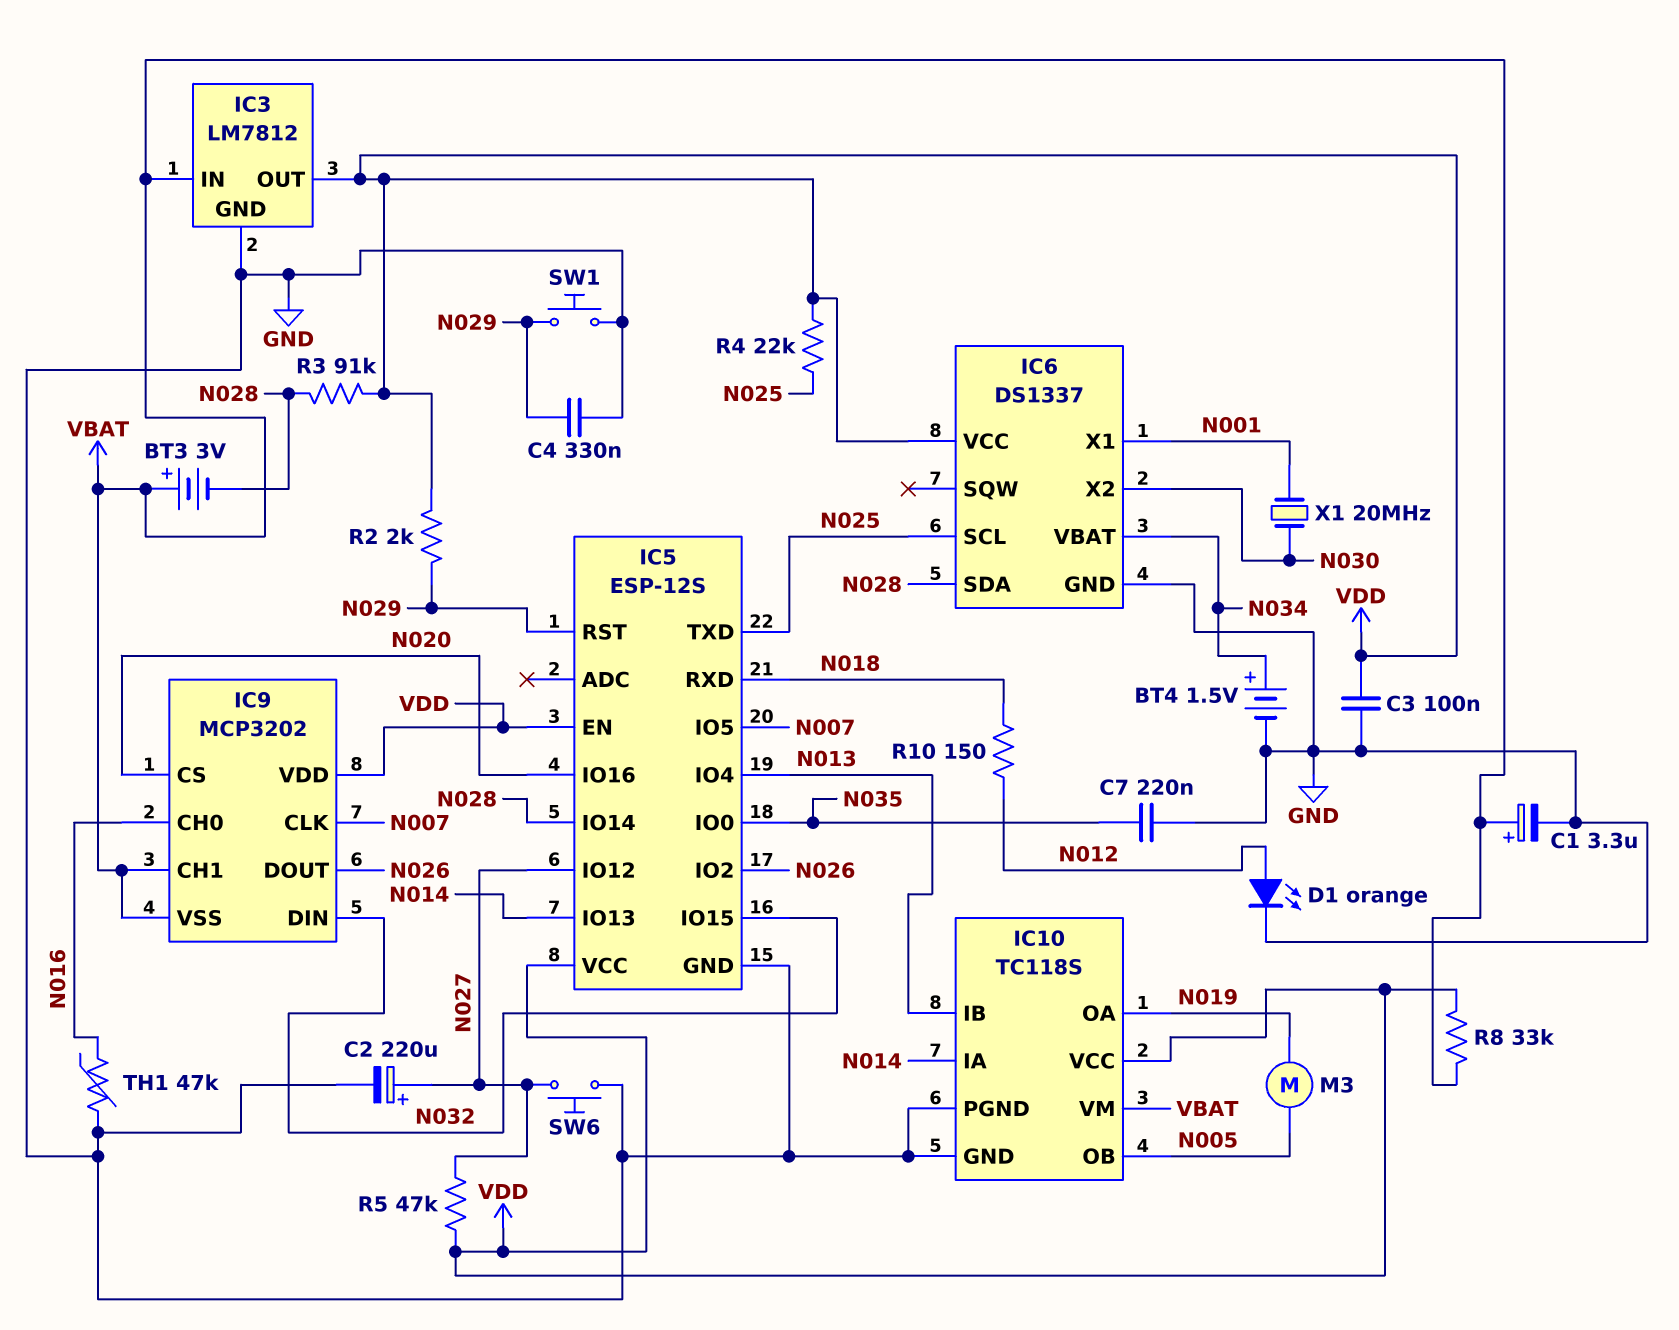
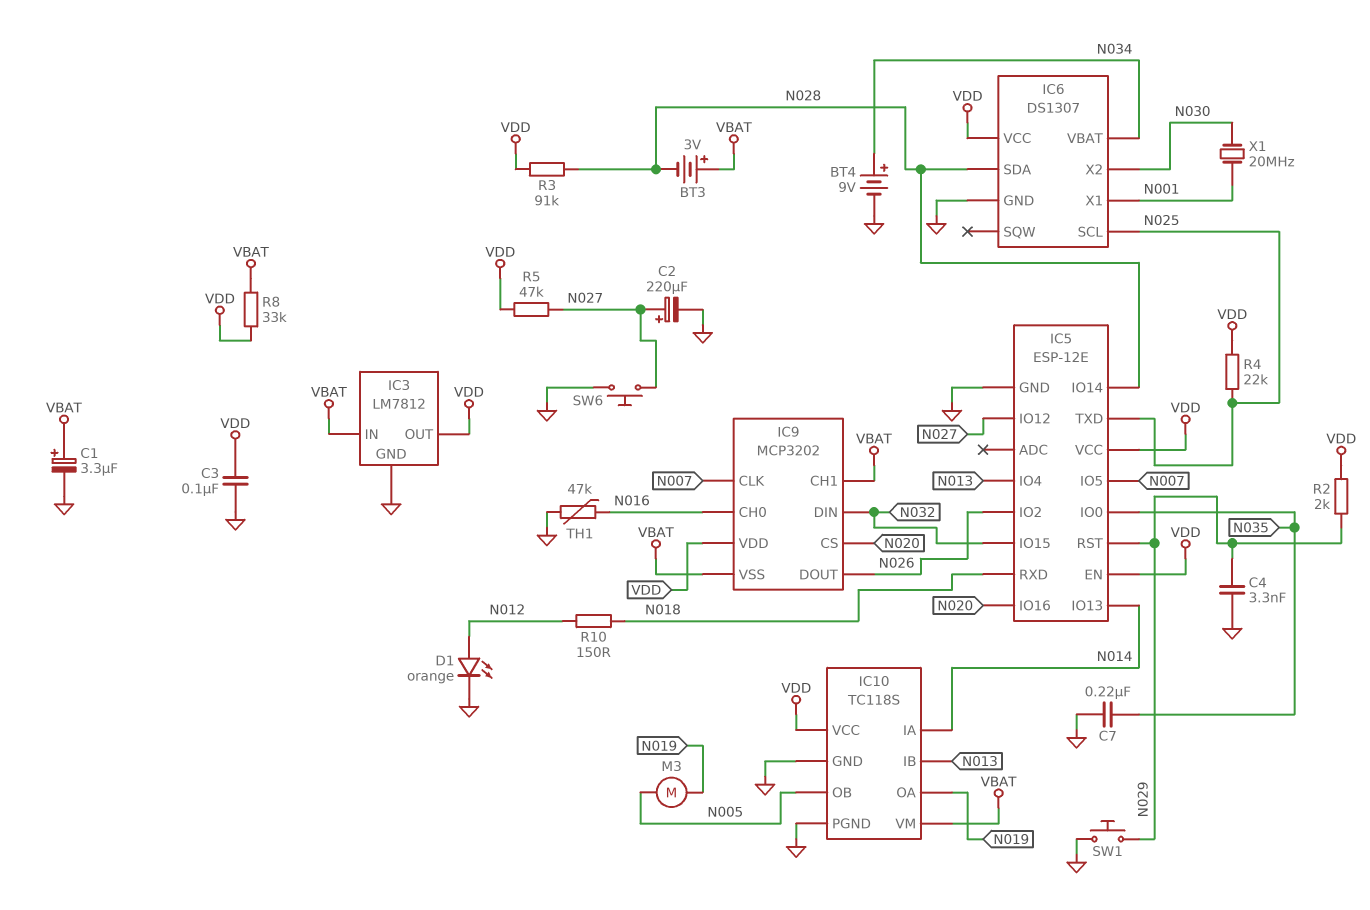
BT4: 1.5V (plus N034, minus GND) -> 9V (plus N034, minus GND)
C4: 330nF (GND, N029) -> 3.3nF (GND, N029)
IC5: ESP-12S -> ESP-12E
IC6: DS1337 -> DS1307

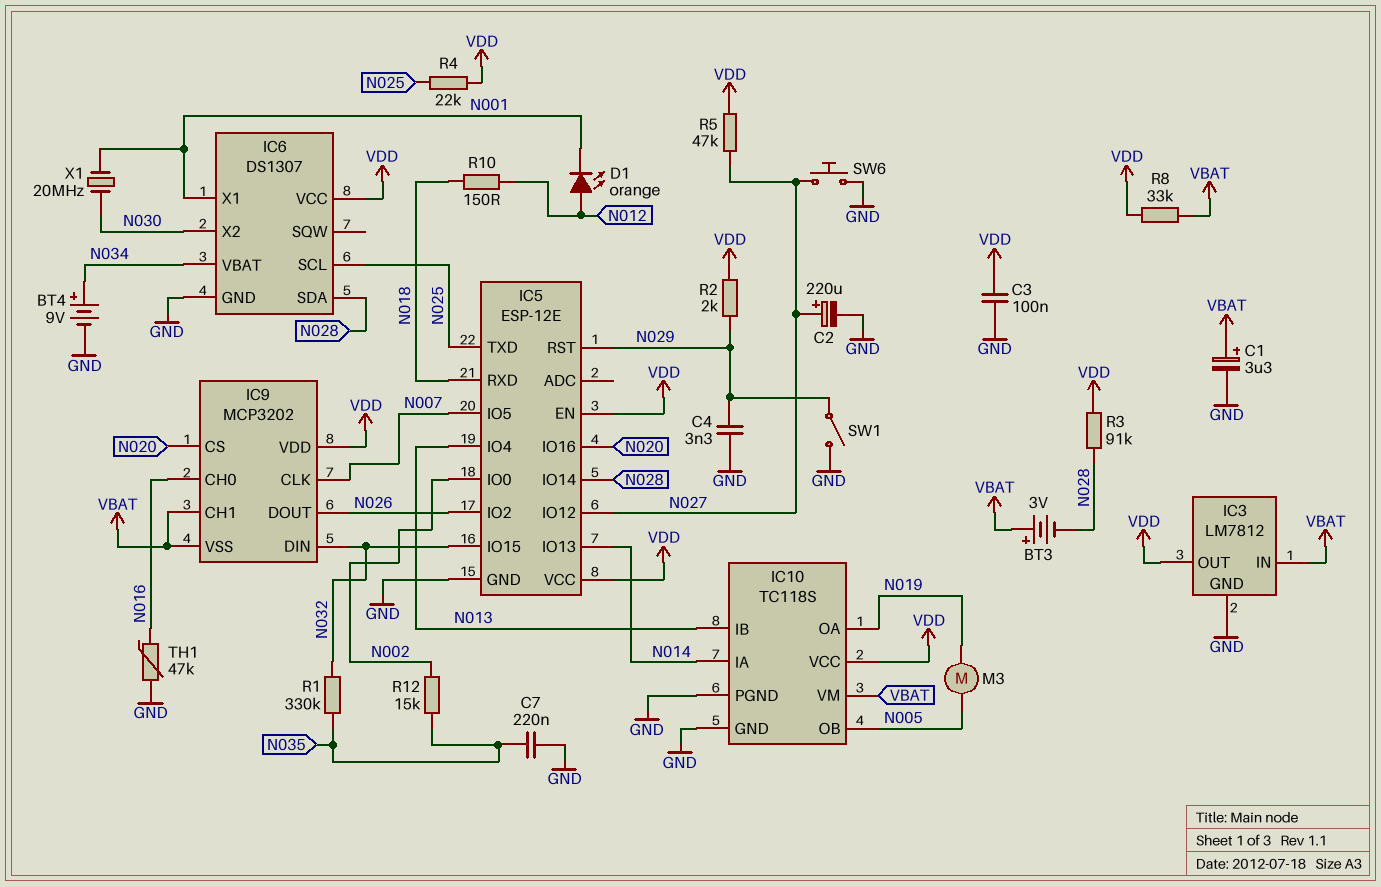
D1: LED orange (A N012, K GND) -> LED orange (A N012, K N001)
IC5 pin IO0: N035 -> N002
R1: none -> 330k (N032, N035)
R12: none -> 15k (N002, N035)
SW1: button (GND, N029) -> switch (GND, N029)

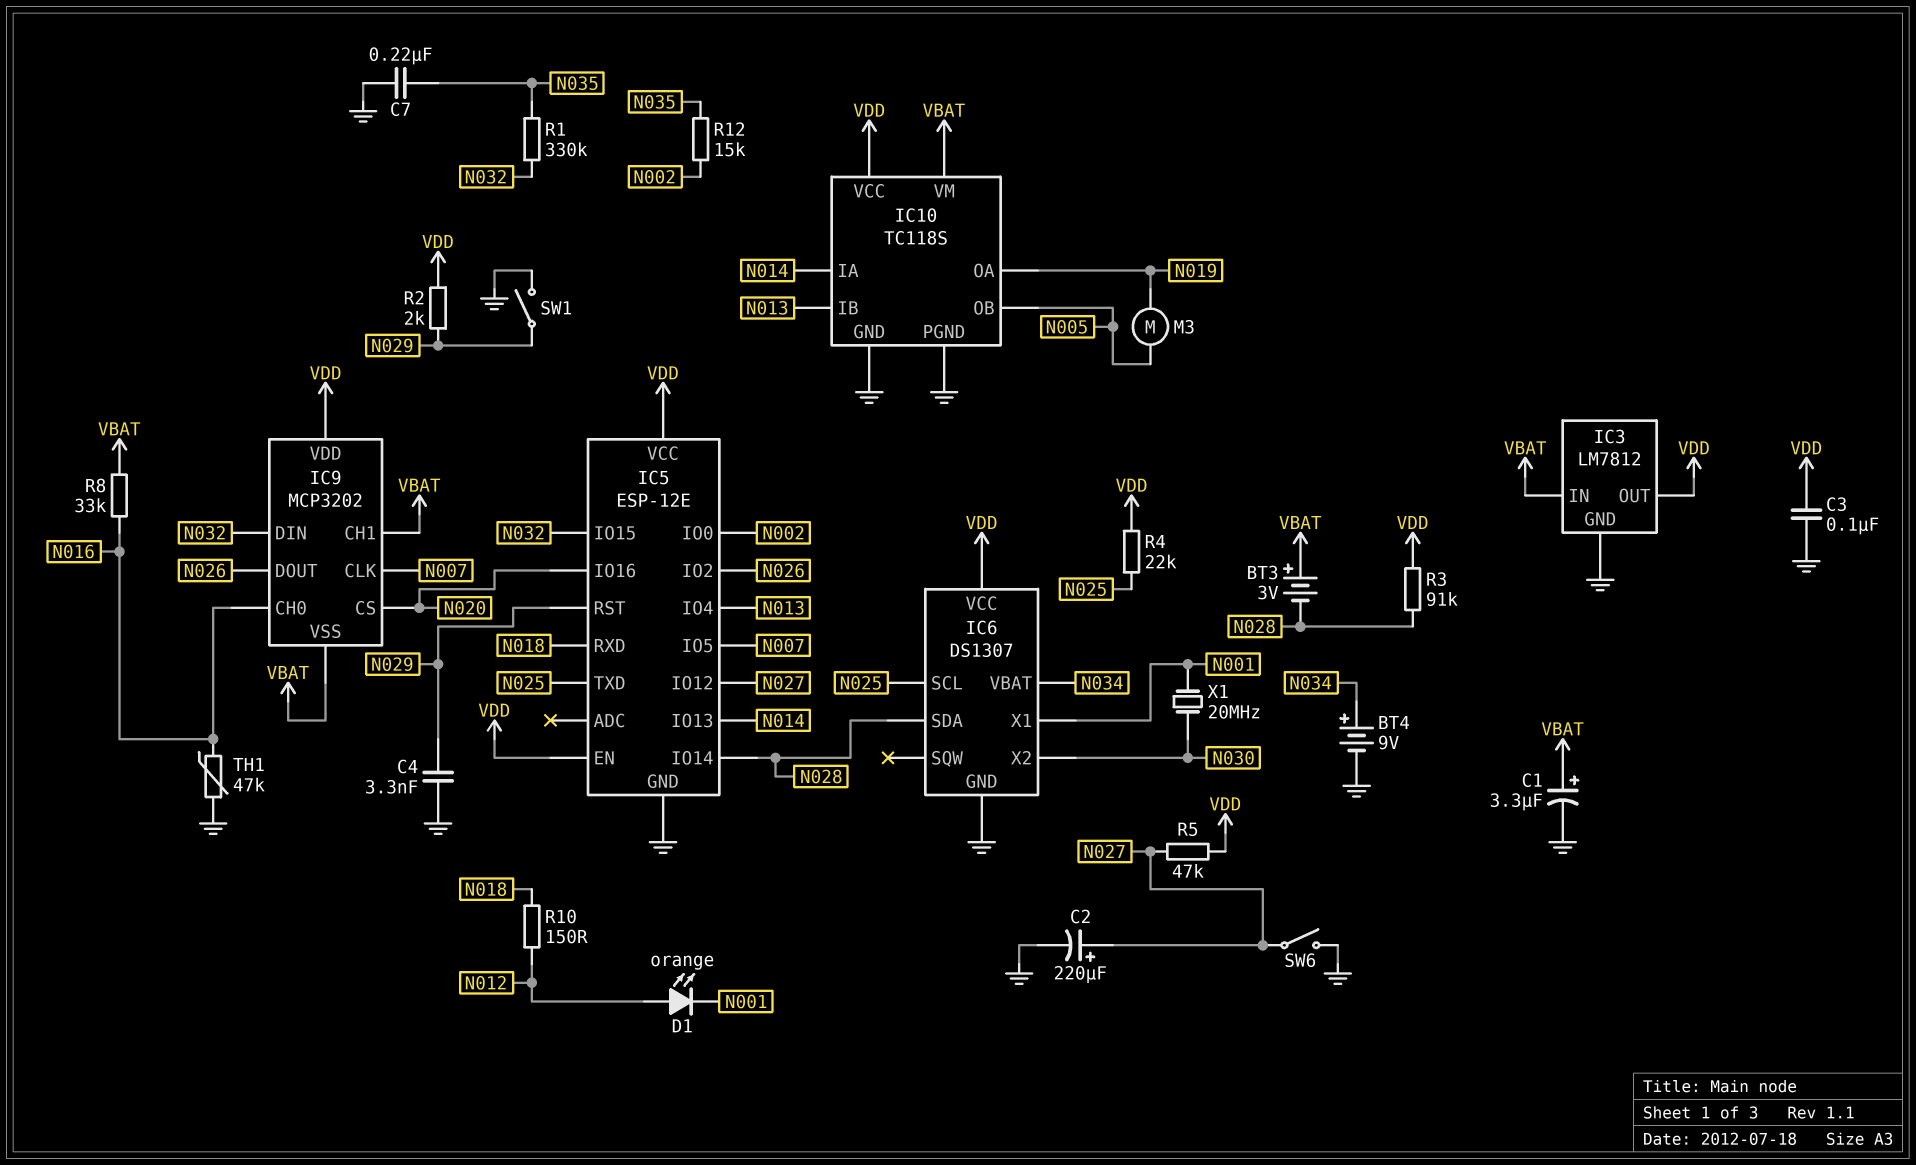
R8: 33k (VBAT, VDD) -> 33k (N016, VBAT)
SW6: button (GND, N027) -> switch (GND, N027)

